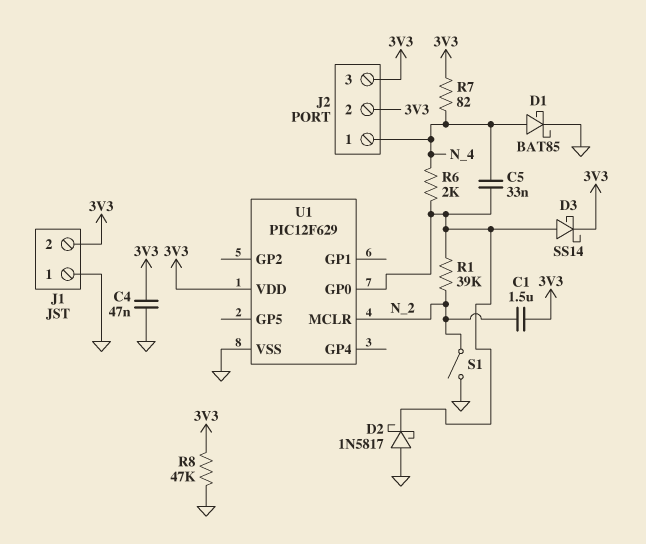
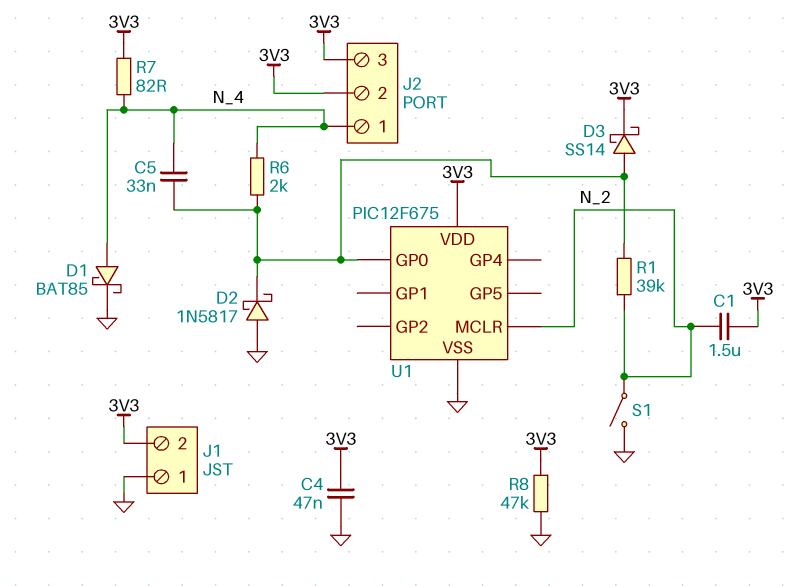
U1: PIC12F629 -> PIC12F675

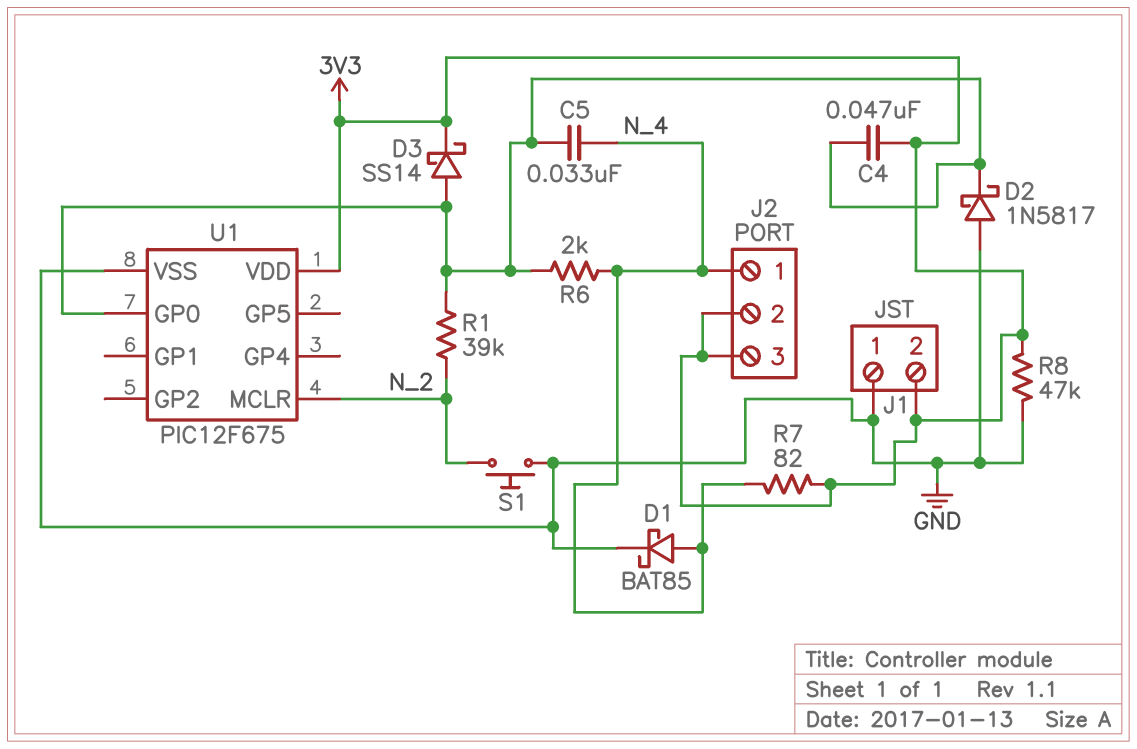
C1: 1.5uF (3V3, N_2) -> none
C4: 47nF (3V3, GND) -> 47nF (3V3, U1/GP0)
S1: switch (GND, N_2) -> button (GND, N_2)

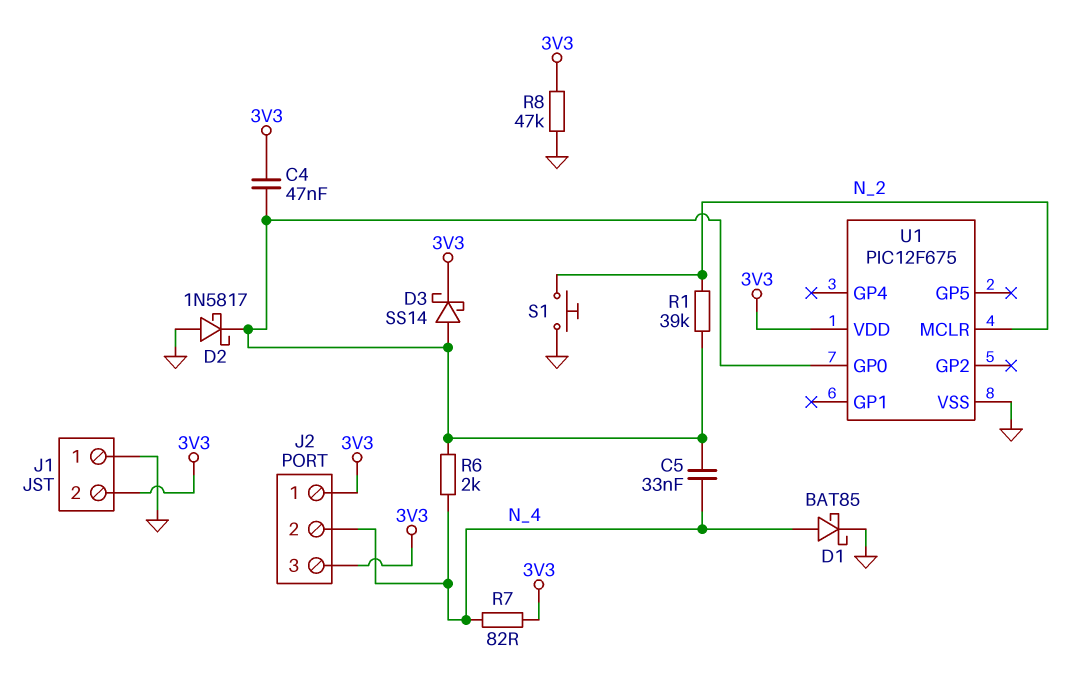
J2 pin 1: N_4 -> 3V3
J2 pin 2: 3V3 -> N_4

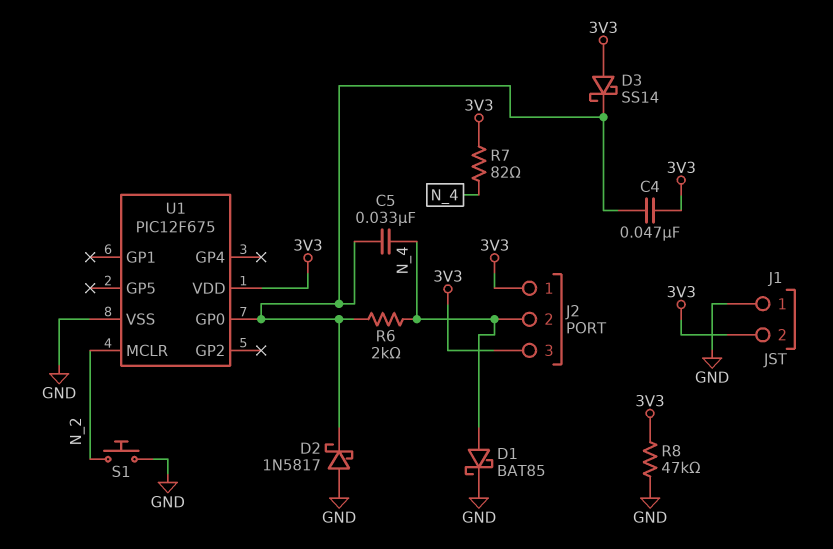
D3: schottky SS14 (A U1/GP0, K 3V3) -> schottky SS14 (A 3V3, K U1/GP0)
R1: 39k (N_2, U1/GP0) -> none

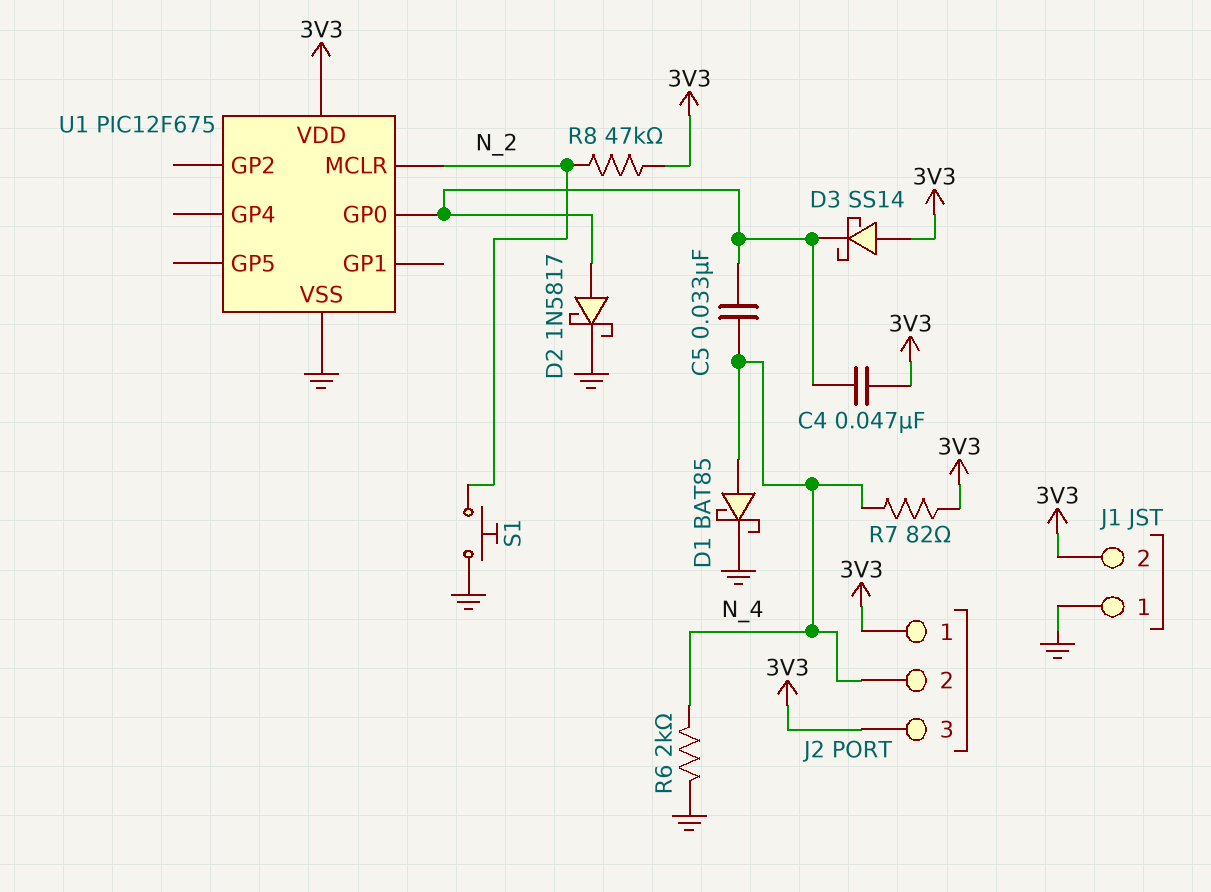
D2: schottky 1N5817 (A GND, K U1/GP0) -> schottky 1N5817 (A U1/GP0, K GND)
R6: 2k (N_4, U1/GP0) -> 2k (GND, N_4)
R8: 47k (3V3, GND) -> 47k (3V3, N_2)

